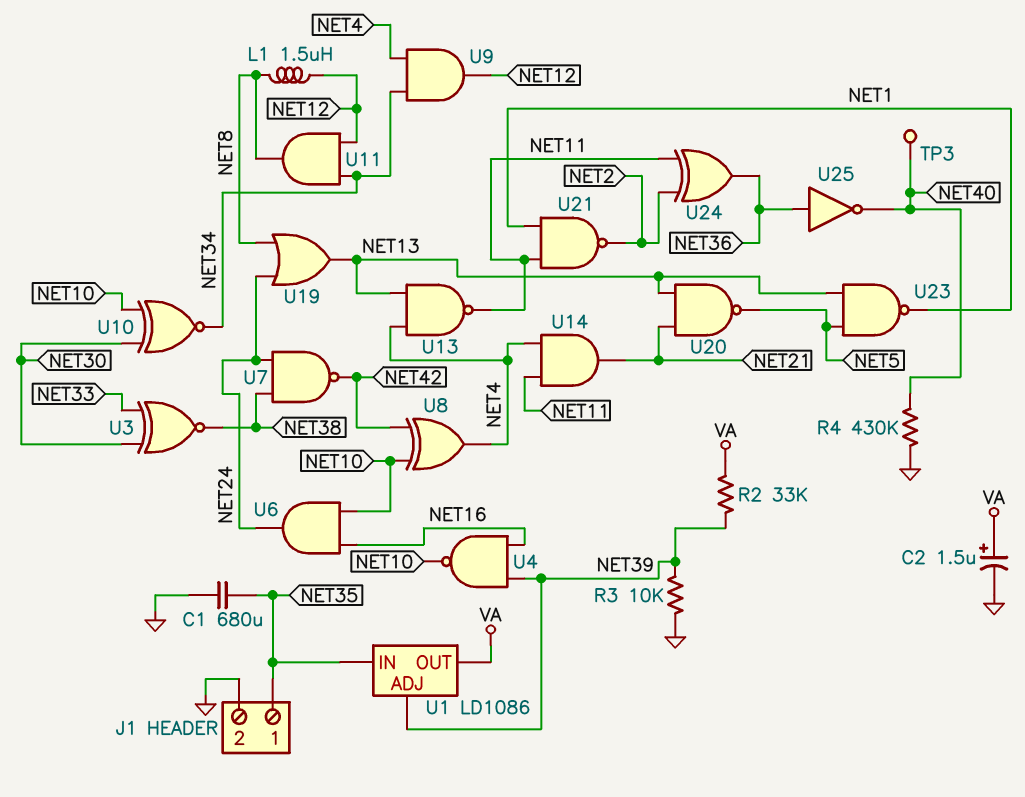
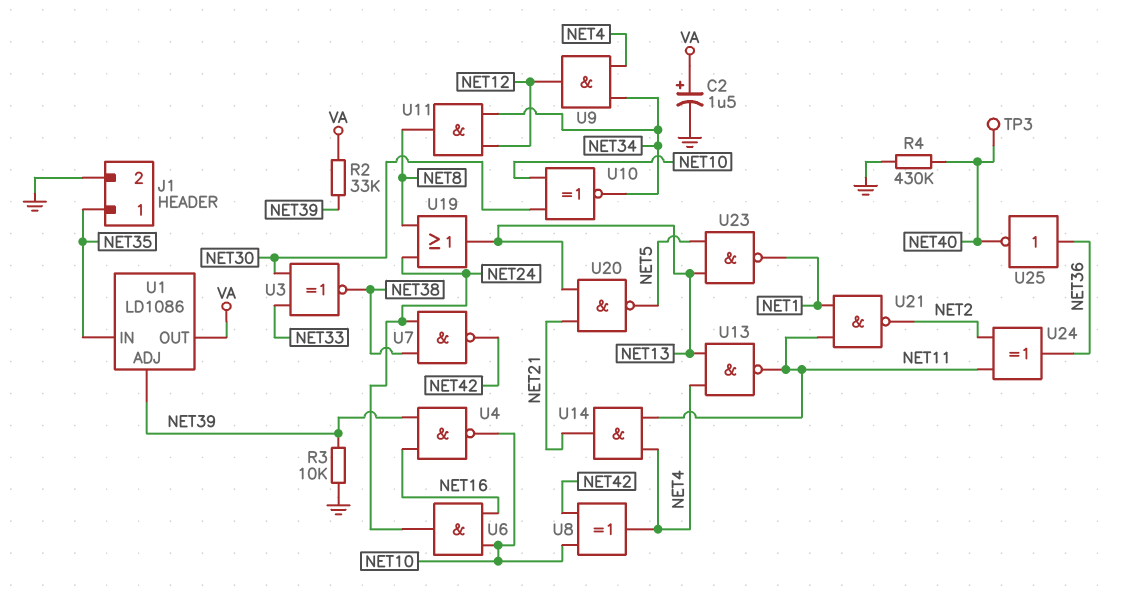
C1: 680uF (GND, NET35) -> none
L1: 1.5uH (NET8, NET12) -> none

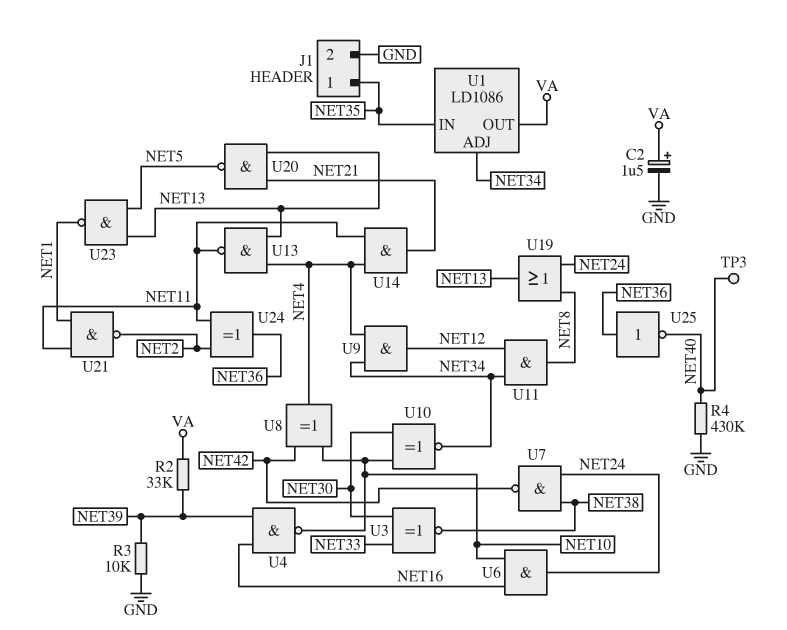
U1 pin ADJ: NET39 -> NET34

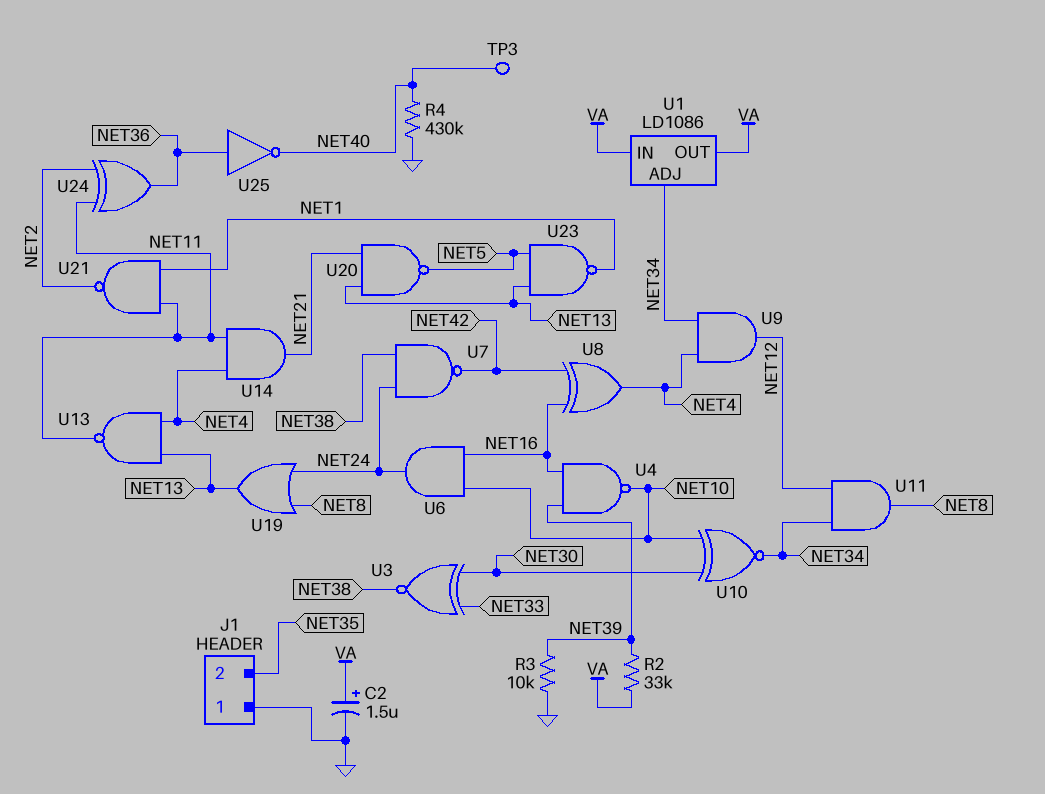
J1 pin 1: NET35 -> GND
J1 pin 2: GND -> NET35
U1 pin IN: NET35 -> VA
U8: XOR (in NET10, in NET42, out NET4) -> XOR (in NET16, in NET42, out NET4)

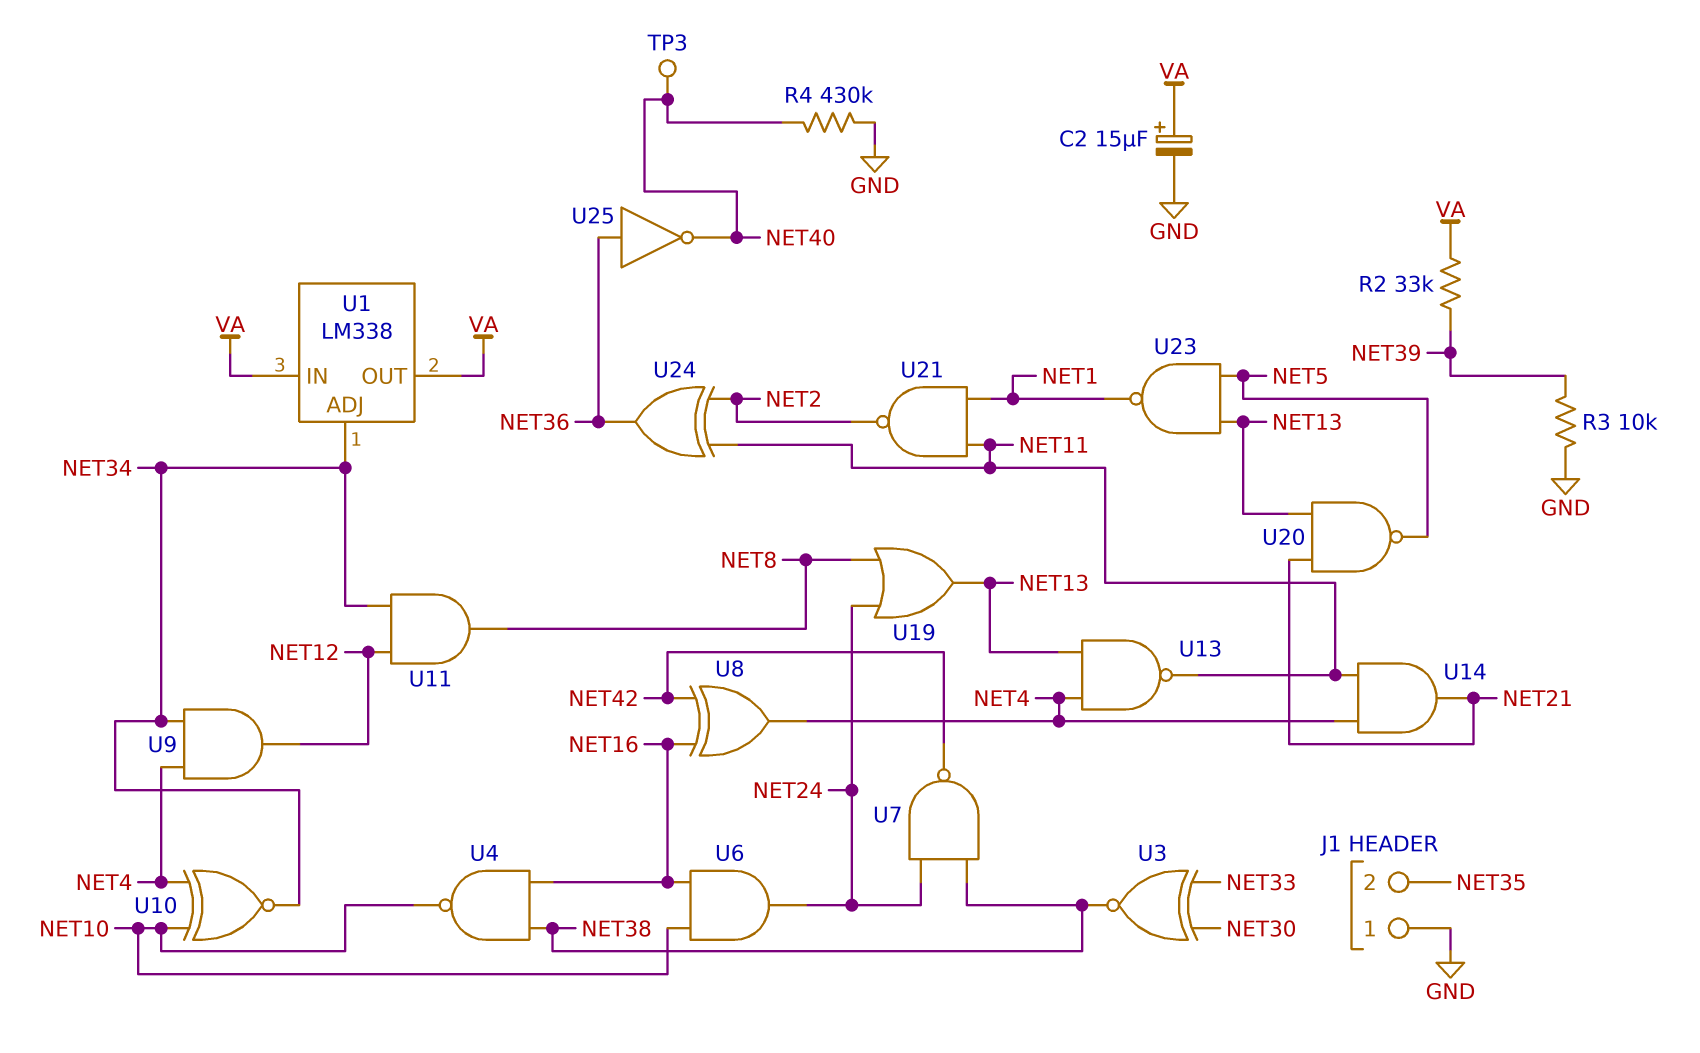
C2: 1.5uF (plus VA, minus GND) -> 15uF (plus VA, minus GND)
U1: LD1086 -> LM338
U4: NAND (in NET16, in NET39, out NET10) -> NAND (in NET16, in NET38, out NET10)
U10: XNOR (in NET10, in NET30, out NET34) -> XNOR (in NET4, in NET10, out NET34)

